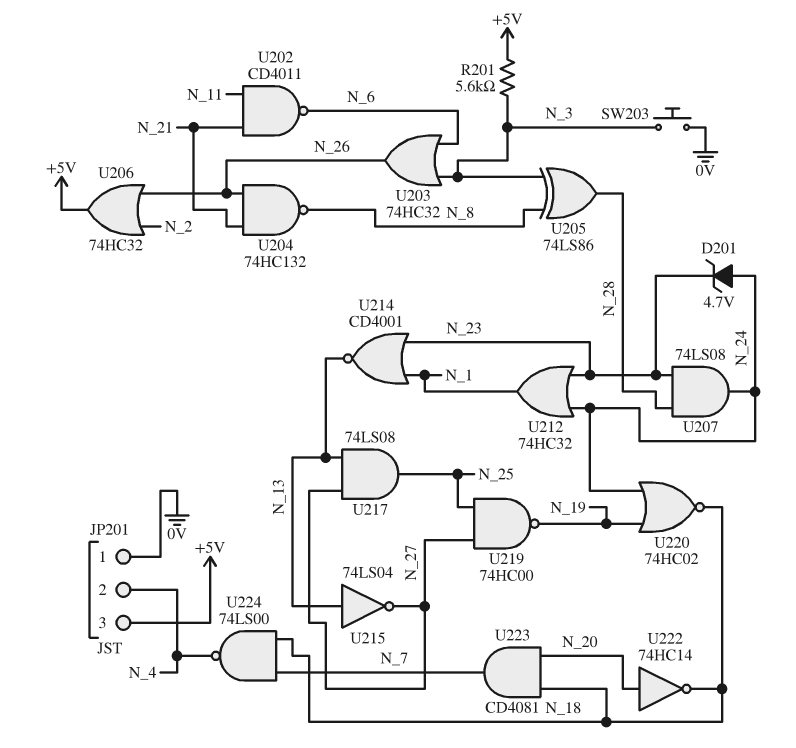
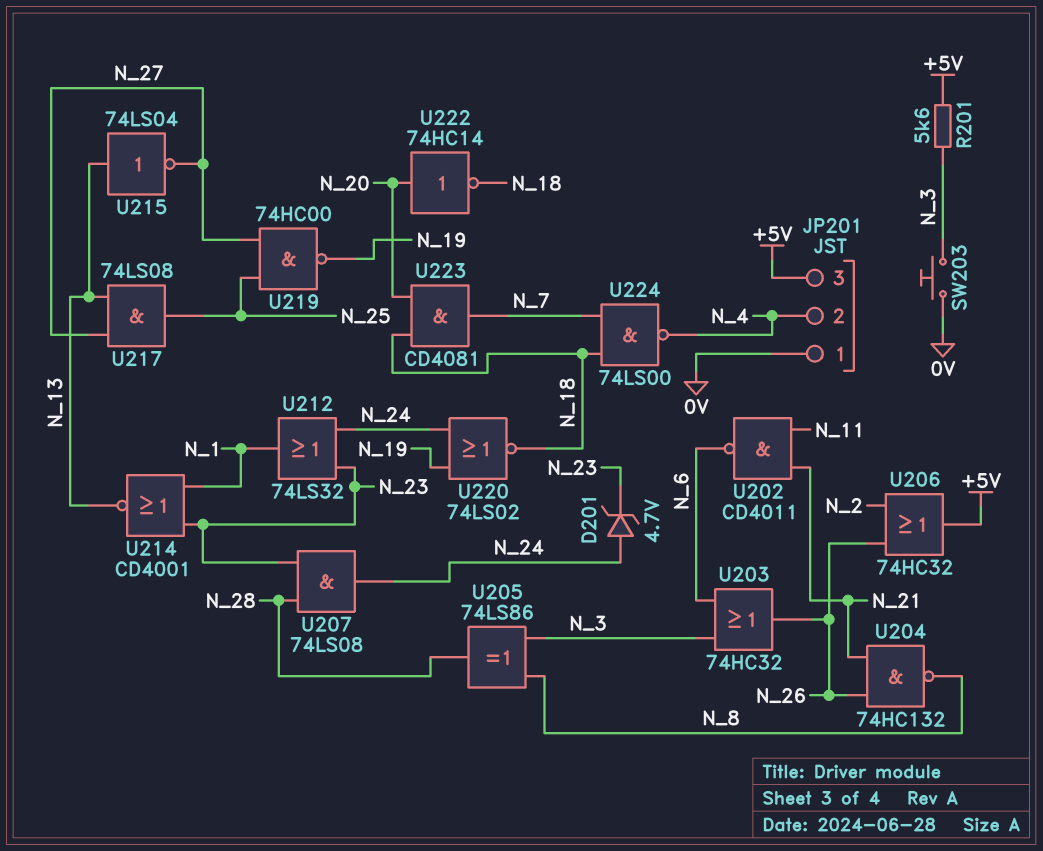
U212: OR 74HC32 (in N_23, in N_24, out N_1) -> OR 74LS32 (in N_23, in N_24, out N_1)
U220: NOR 74HC02 (in N_19, in N_24, out N_18) -> NOR 74LS02 (in N_19, in N_24, out N_18)

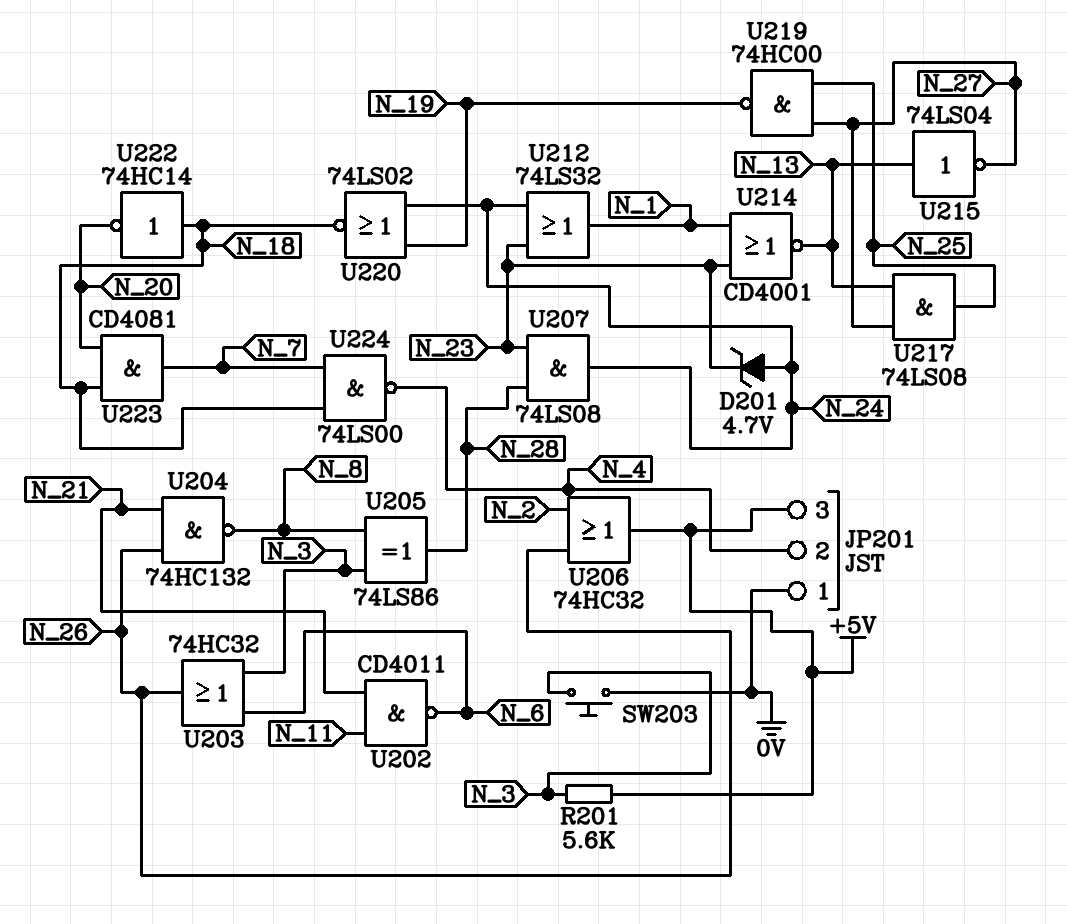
U222: NOT 74HC14 (in N_20, out N_18) -> NOT 74HC14 (in N_18, out N_20)

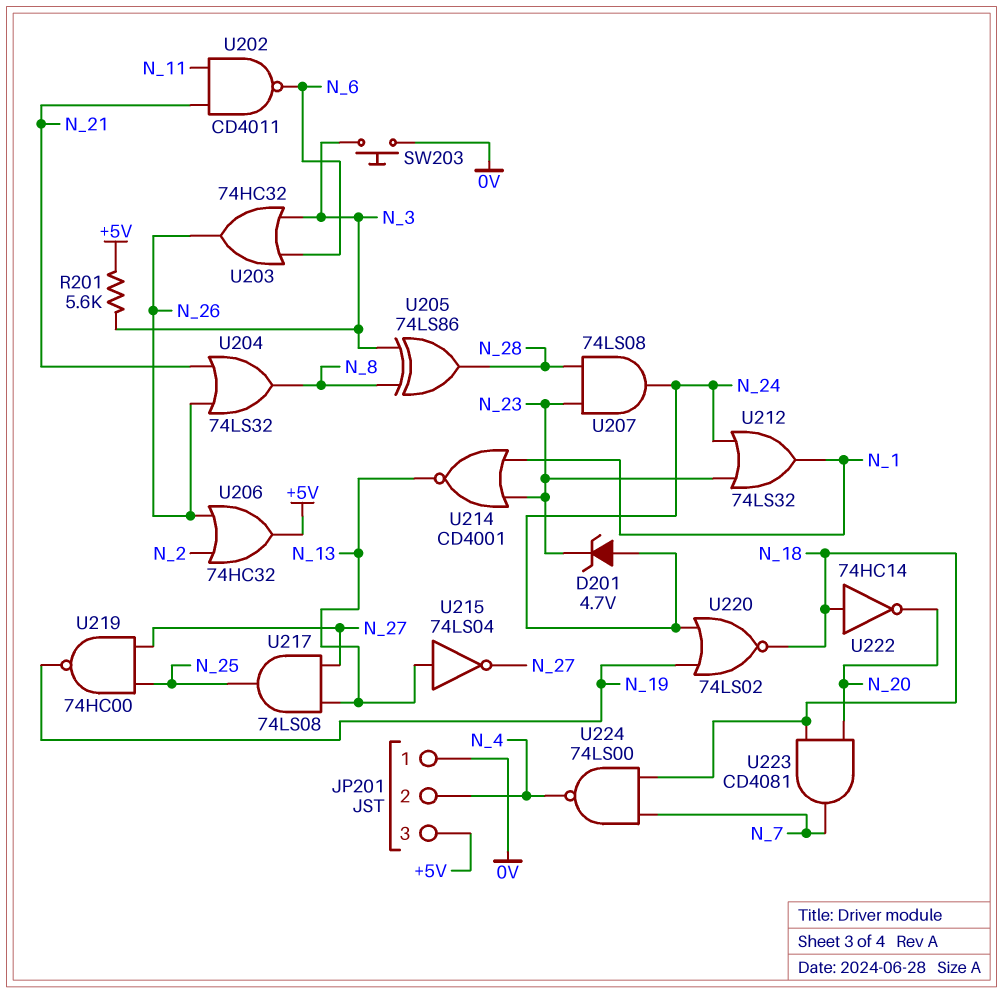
U204: NAND 74HC132 (in N_21, in N_26, out N_8) -> OR 74LS32 (in N_21, in N_26, out N_8)

